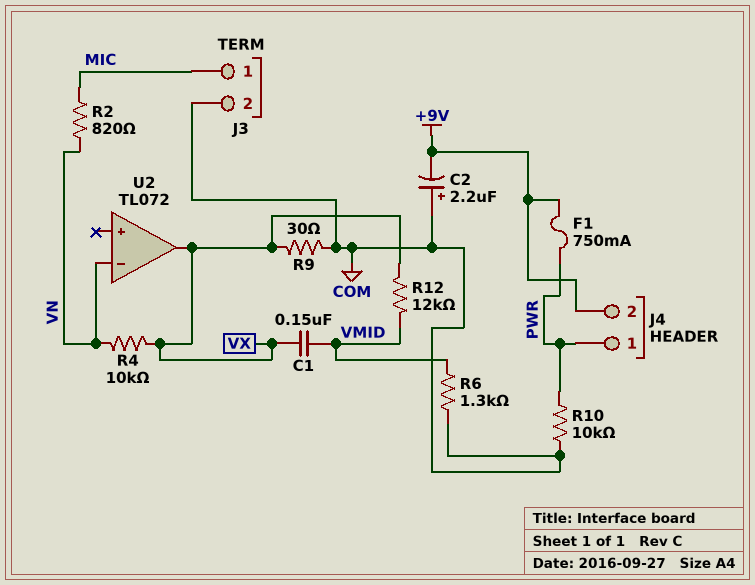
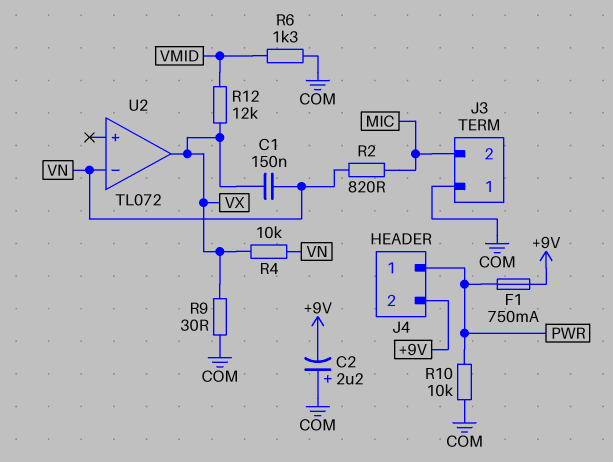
C1: 150nF (VMID, VX) -> 150nF (VN, VX)
J3 pin 1: MIC -> COM
J3 pin 2: COM -> MIC

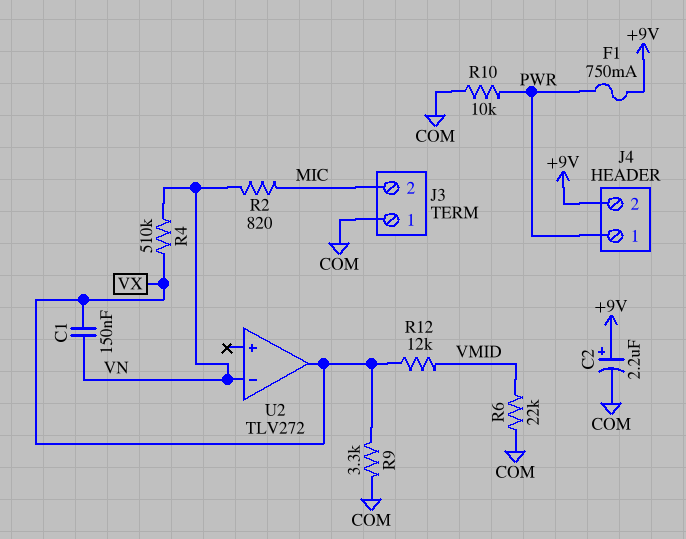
C2: 2.2uF (plus COM, minus +9V) -> 2.2uF (plus +9V, minus COM)
R4: 10k (VN, VX) -> 510k (VN, VX)
R6: 1.3k (COM, VMID) -> 22k (COM, VMID)
R9: 30 (COM, VX) -> 3.3k (COM, VX)
U2: TL072 -> TLV272

